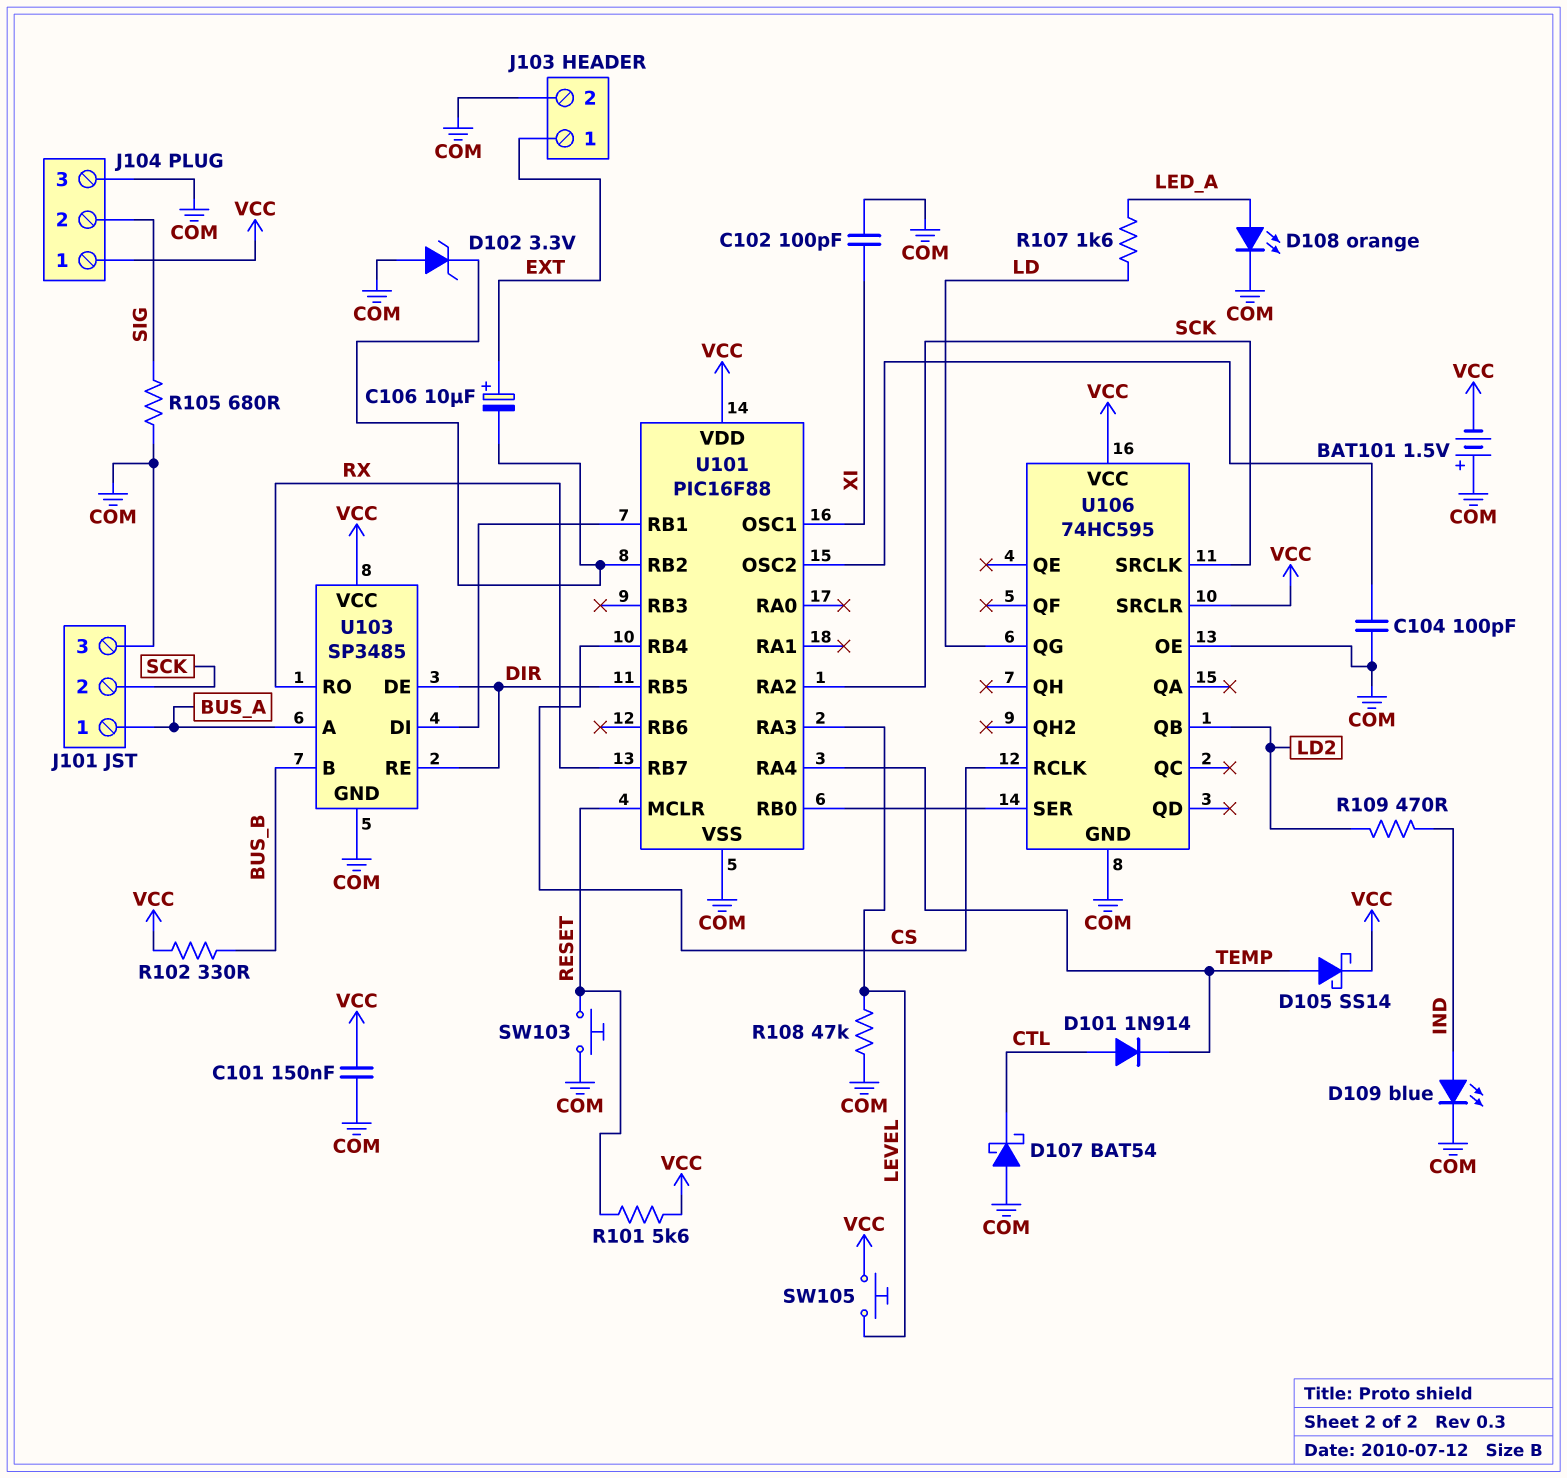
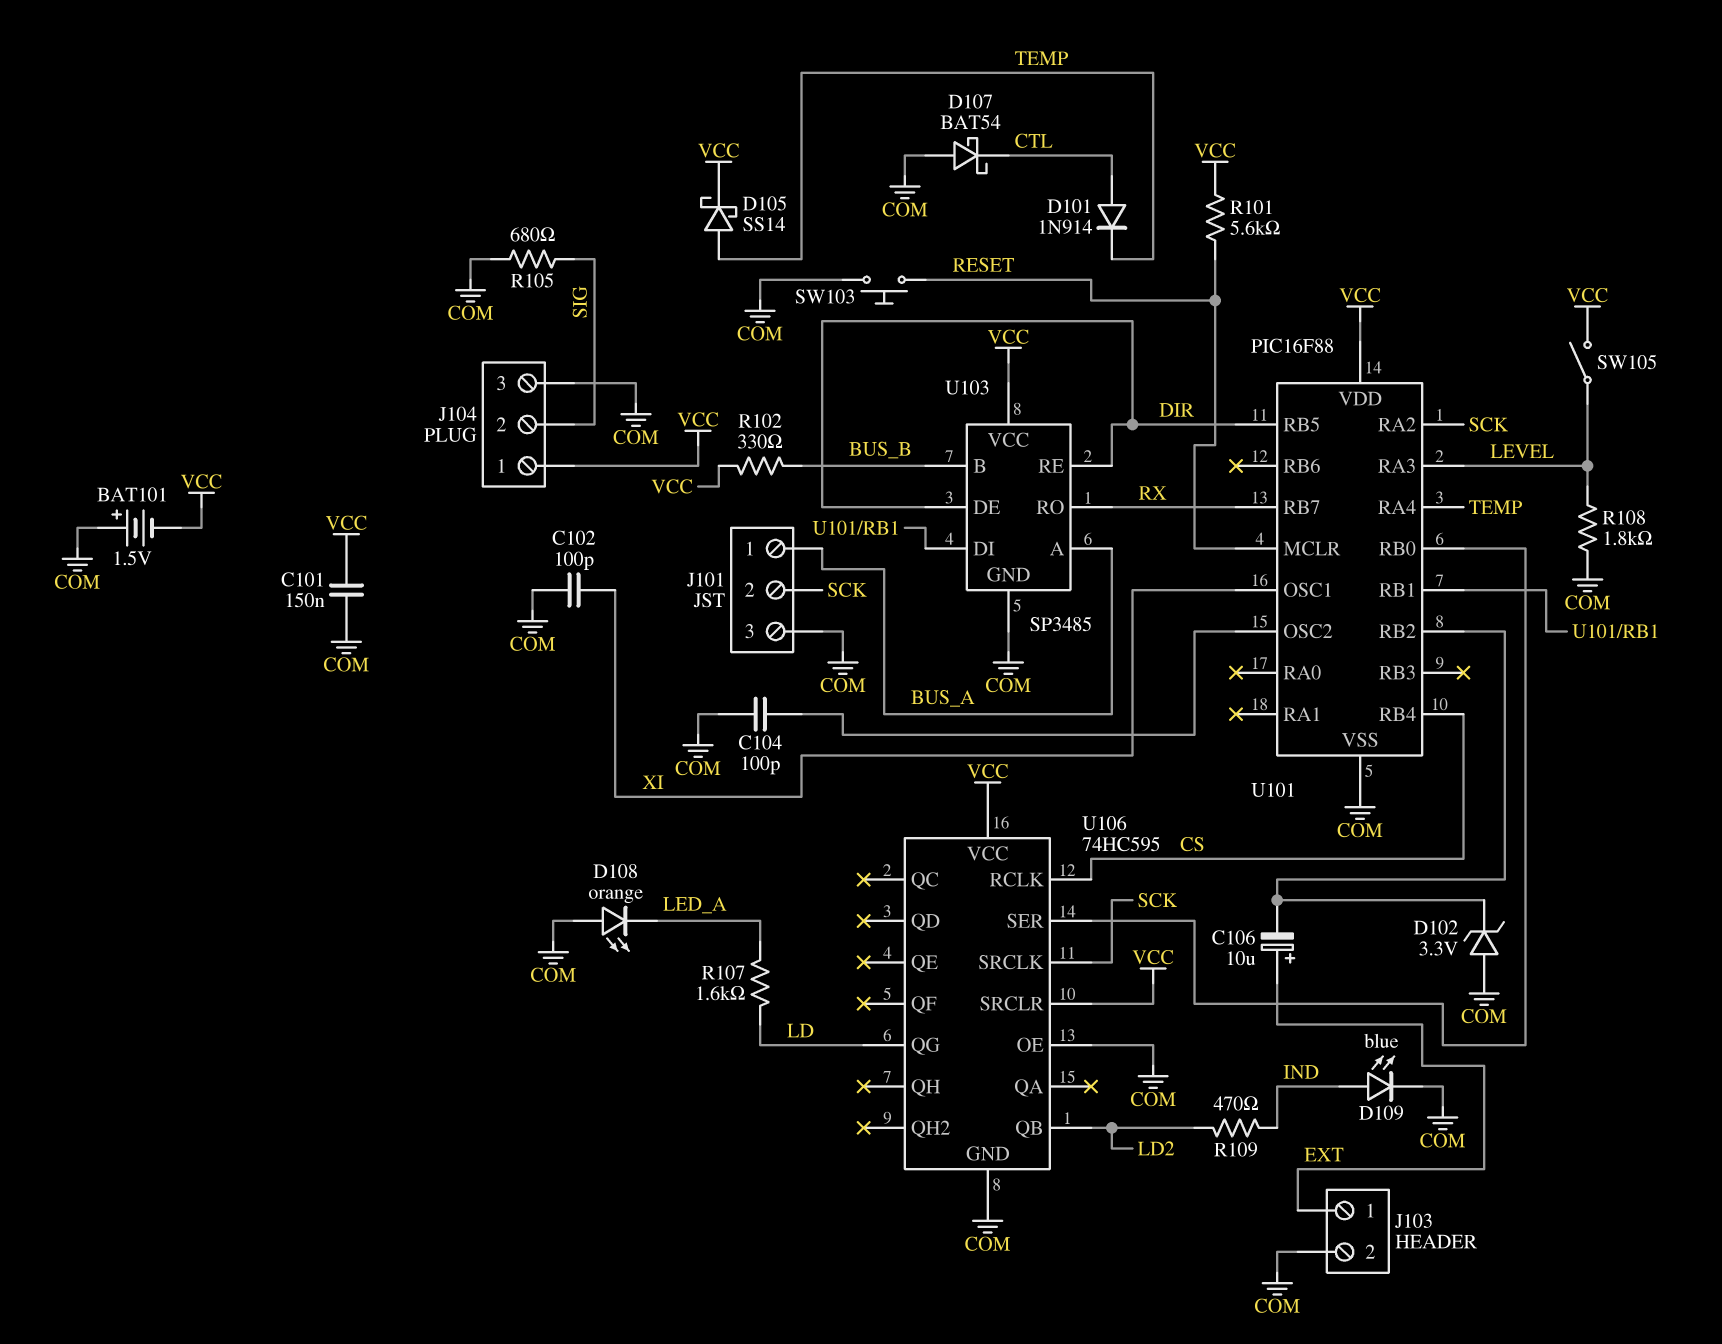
D108: LED orange (A LED_A, K COM) -> LED orange (A COM, K LED_A)
R108: 47k (COM, LEVEL) -> 1.8k (COM, LEVEL)
SW105: button (LEVEL, VCC) -> switch (LEVEL, VCC)

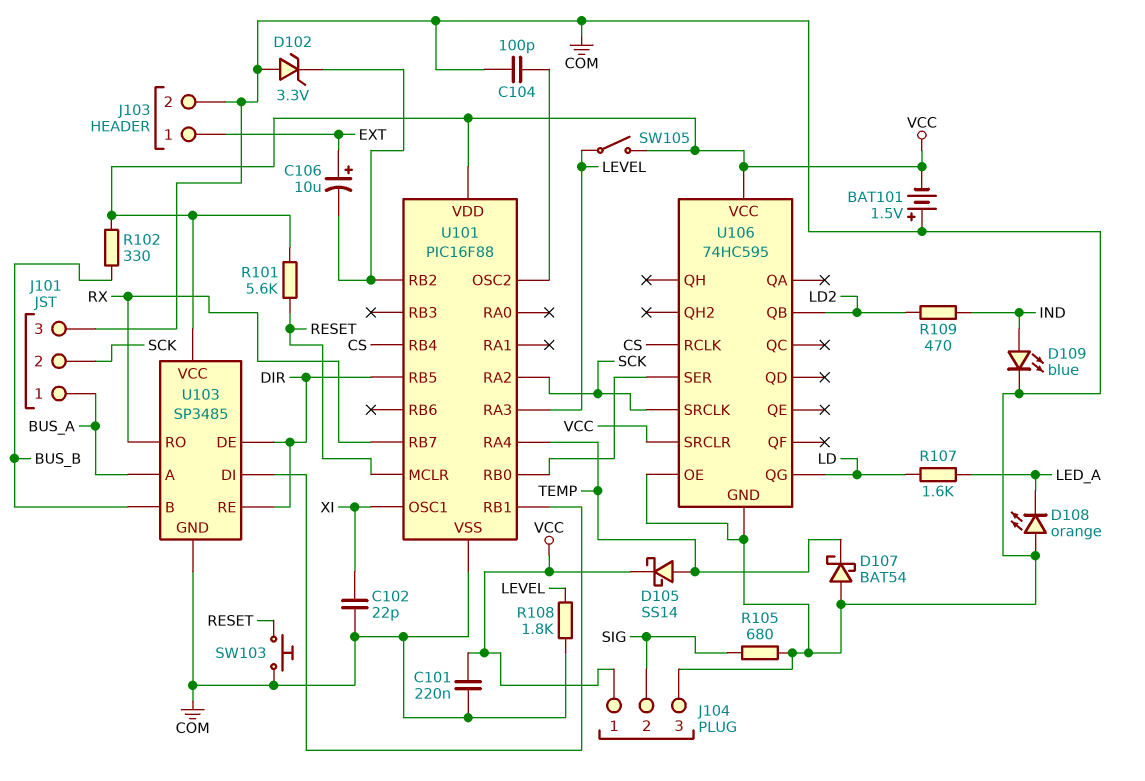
C101: 150nF (COM, VCC) -> 220nF (COM, VCC)
C102: 100pF (COM, XI) -> 22pF (COM, XI)
D101: diode 1N914 (A CTL, K TEMP) -> none
D107: schottky BAT54 (A COM, K CTL) -> schottky BAT54 (A COM, K TEMP)

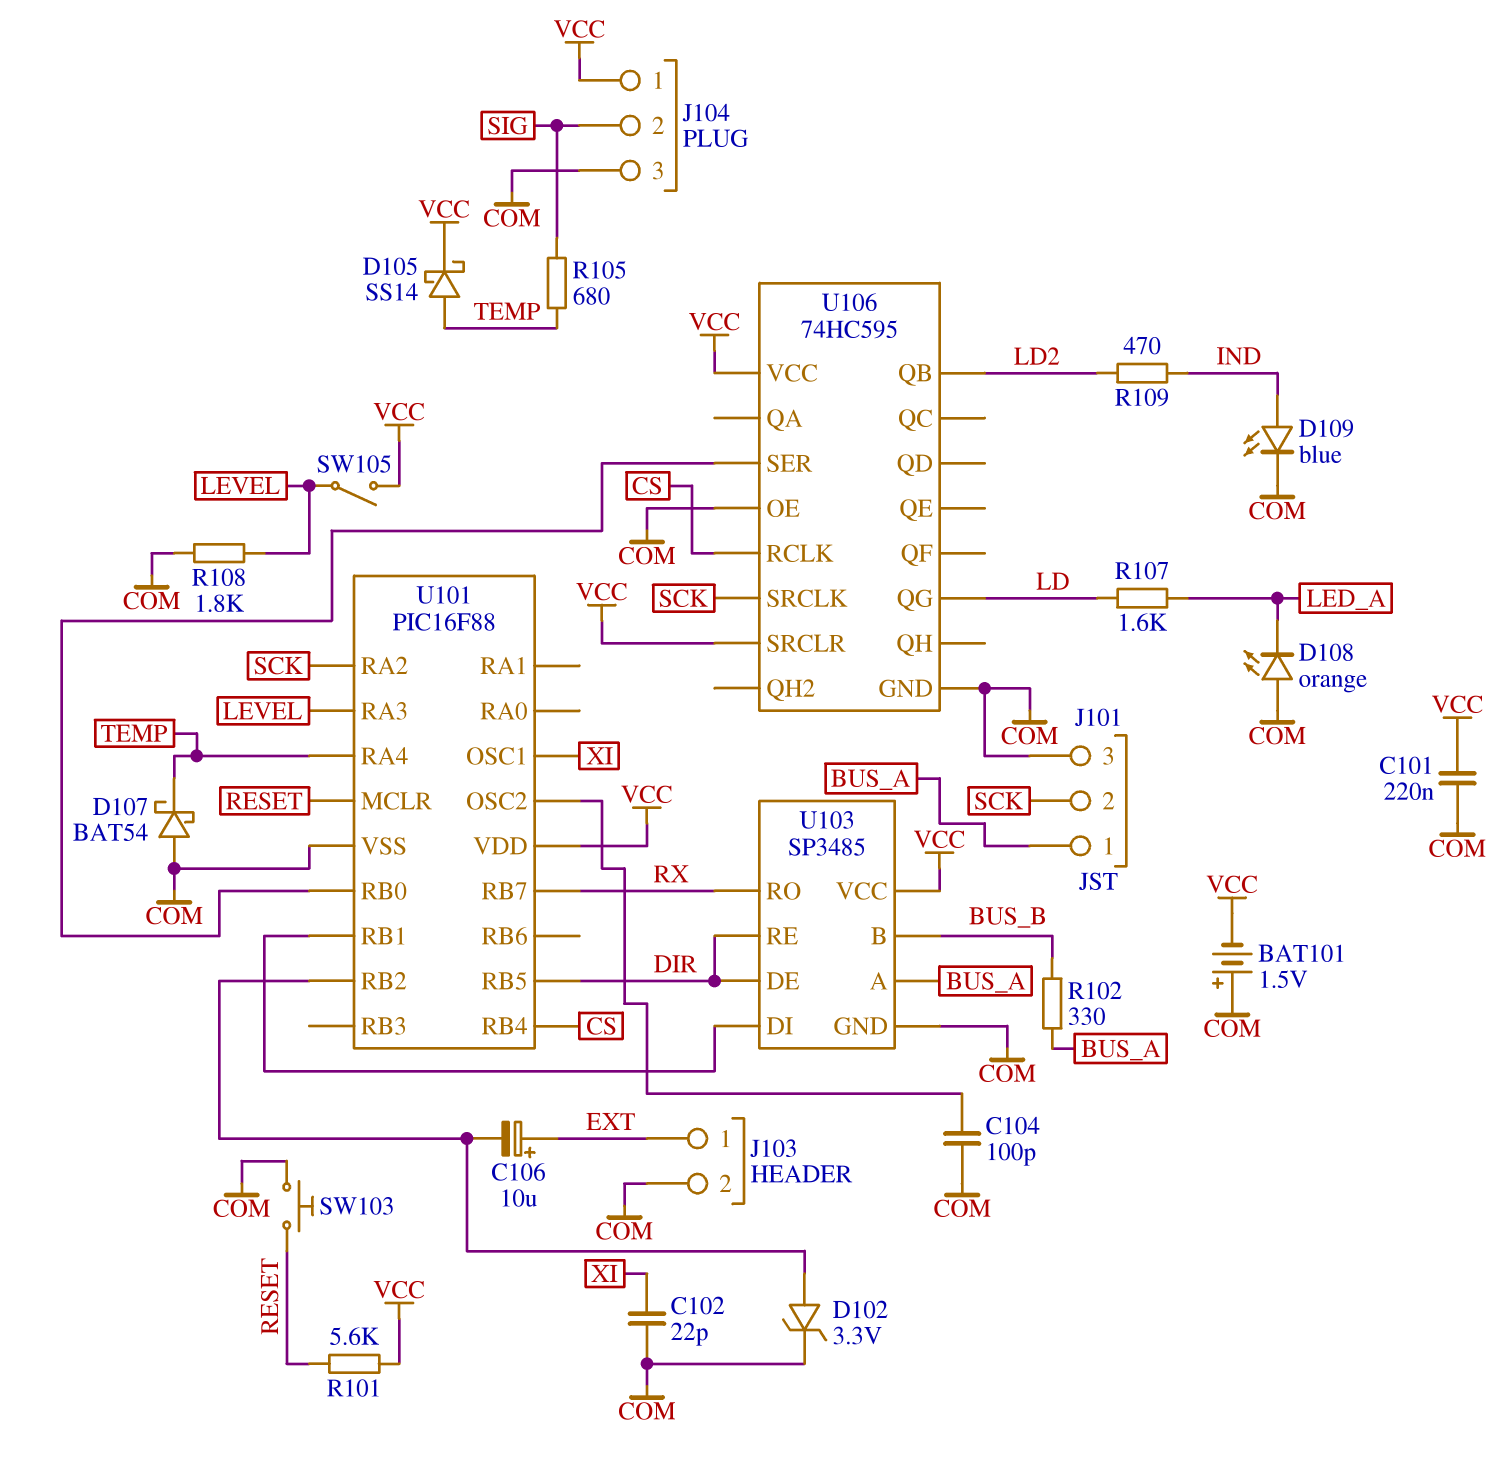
D102: zener 3.3V (A COM, K U101/RB2) -> zener 3.3V (A U101/RB2, K COM)
R102: 330 (BUS_B, VCC) -> 330 (BUS_A, BUS_B)
R105: 680 (COM, SIG) -> 680 (SIG, TEMP)

